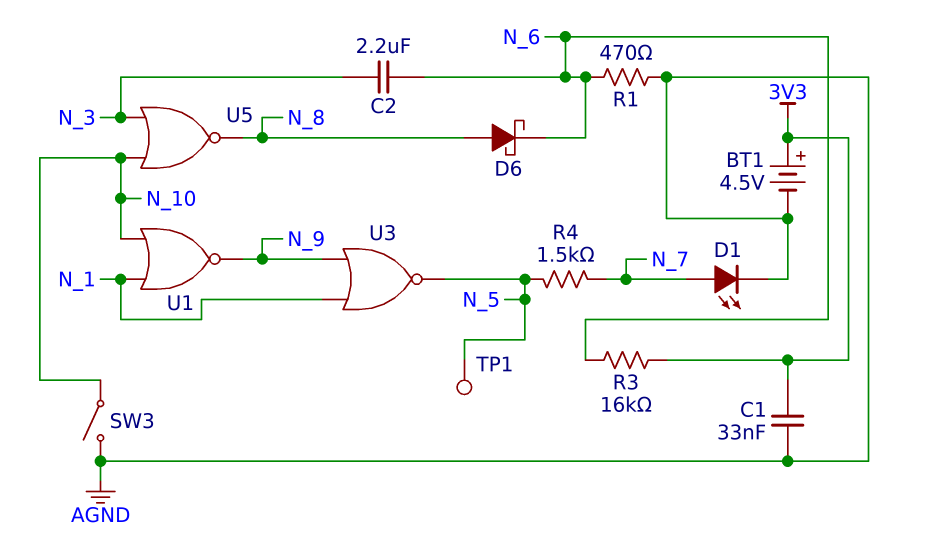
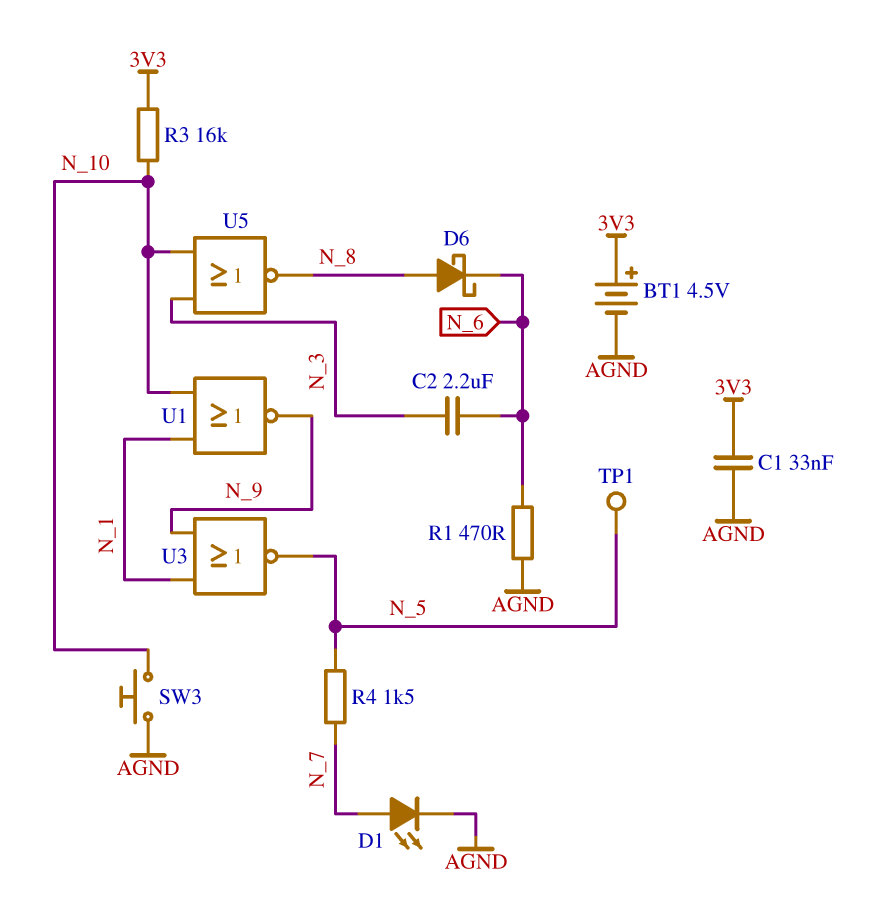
R3: 16k (3V3, N_6) -> 16k (3V3, N_10)
SW3: switch (AGND, N_10) -> button (AGND, N_10)

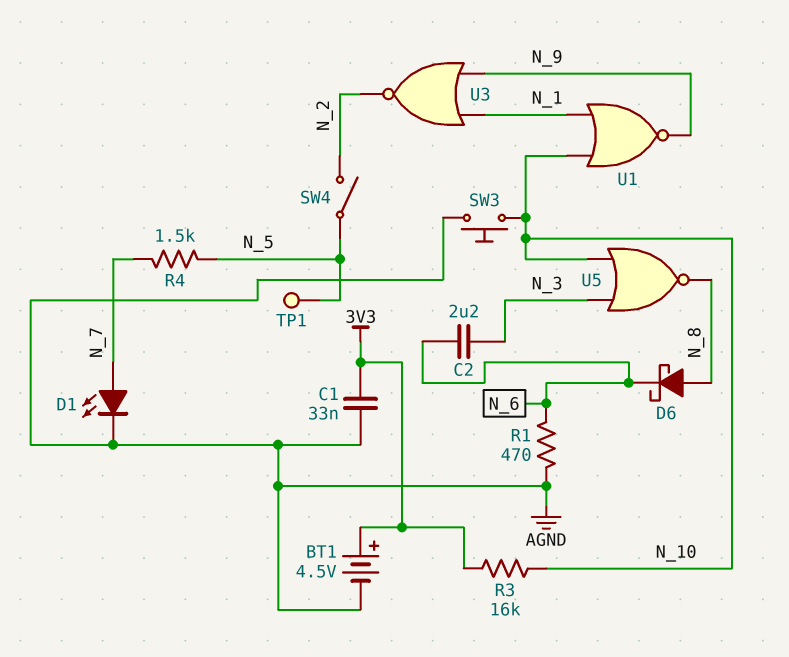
SW4: none -> switch (N_2, N_5)
U3: NOR (in N_1, in N_9, out N_5) -> NOR (in N_1, in N_9, out N_2)

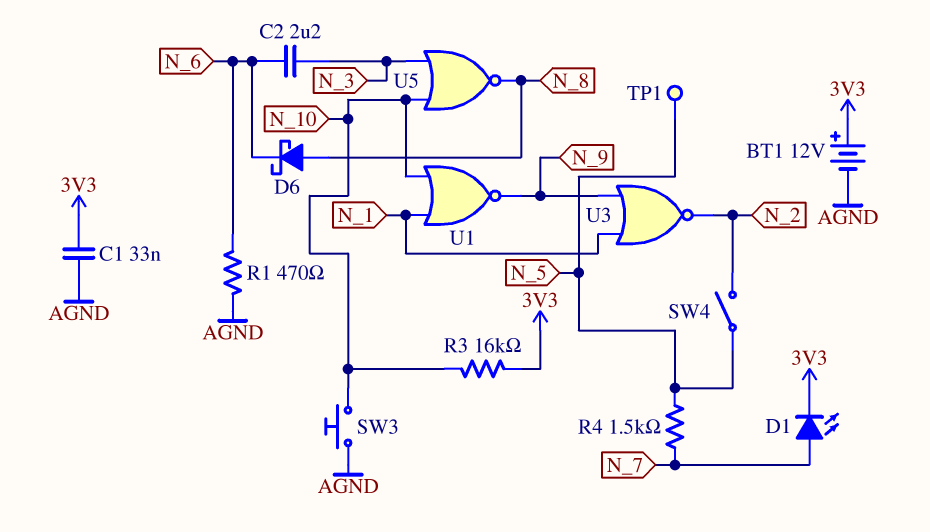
BT1: 4.5V (plus 3V3, minus AGND) -> 12V (plus 3V3, minus AGND)
D1: LED (A N_7, K AGND) -> LED (A N_7, K 3V3)

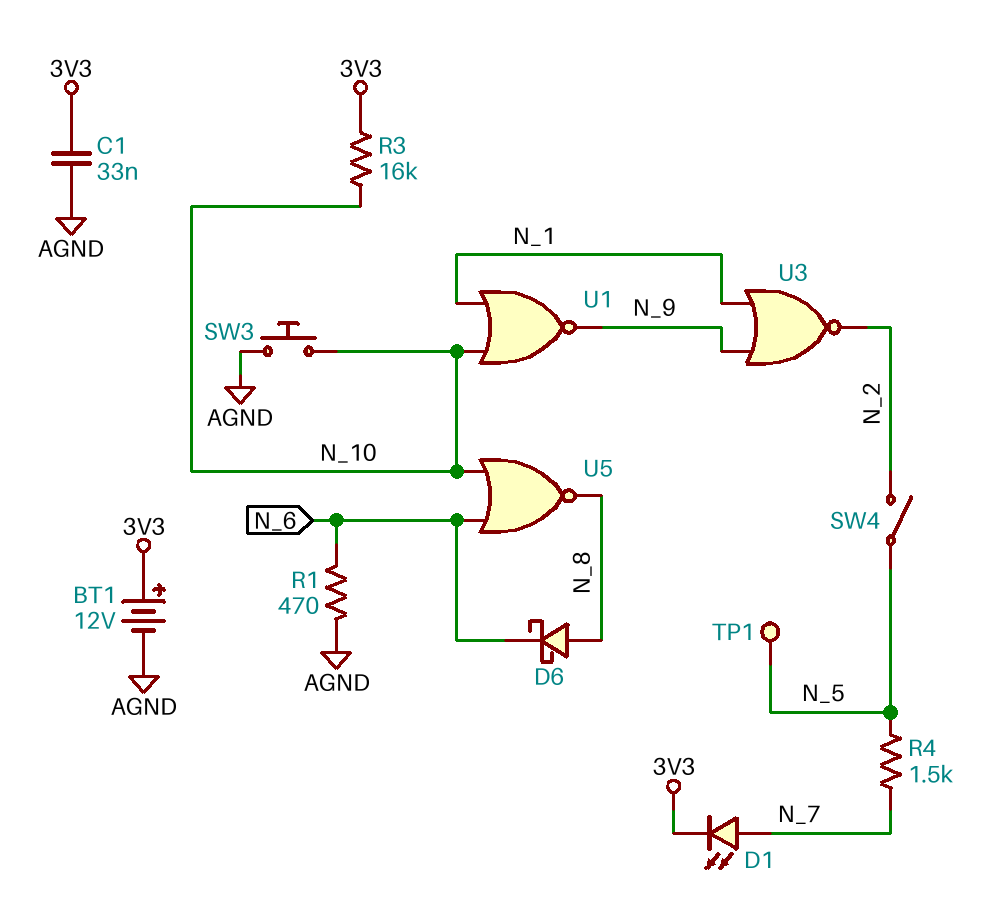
C2: 2.2uF (N_3, N_6) -> none
U5: NOR (in N_3, in N_10, out N_8) -> NOR (in N_6, in N_10, out N_8)

